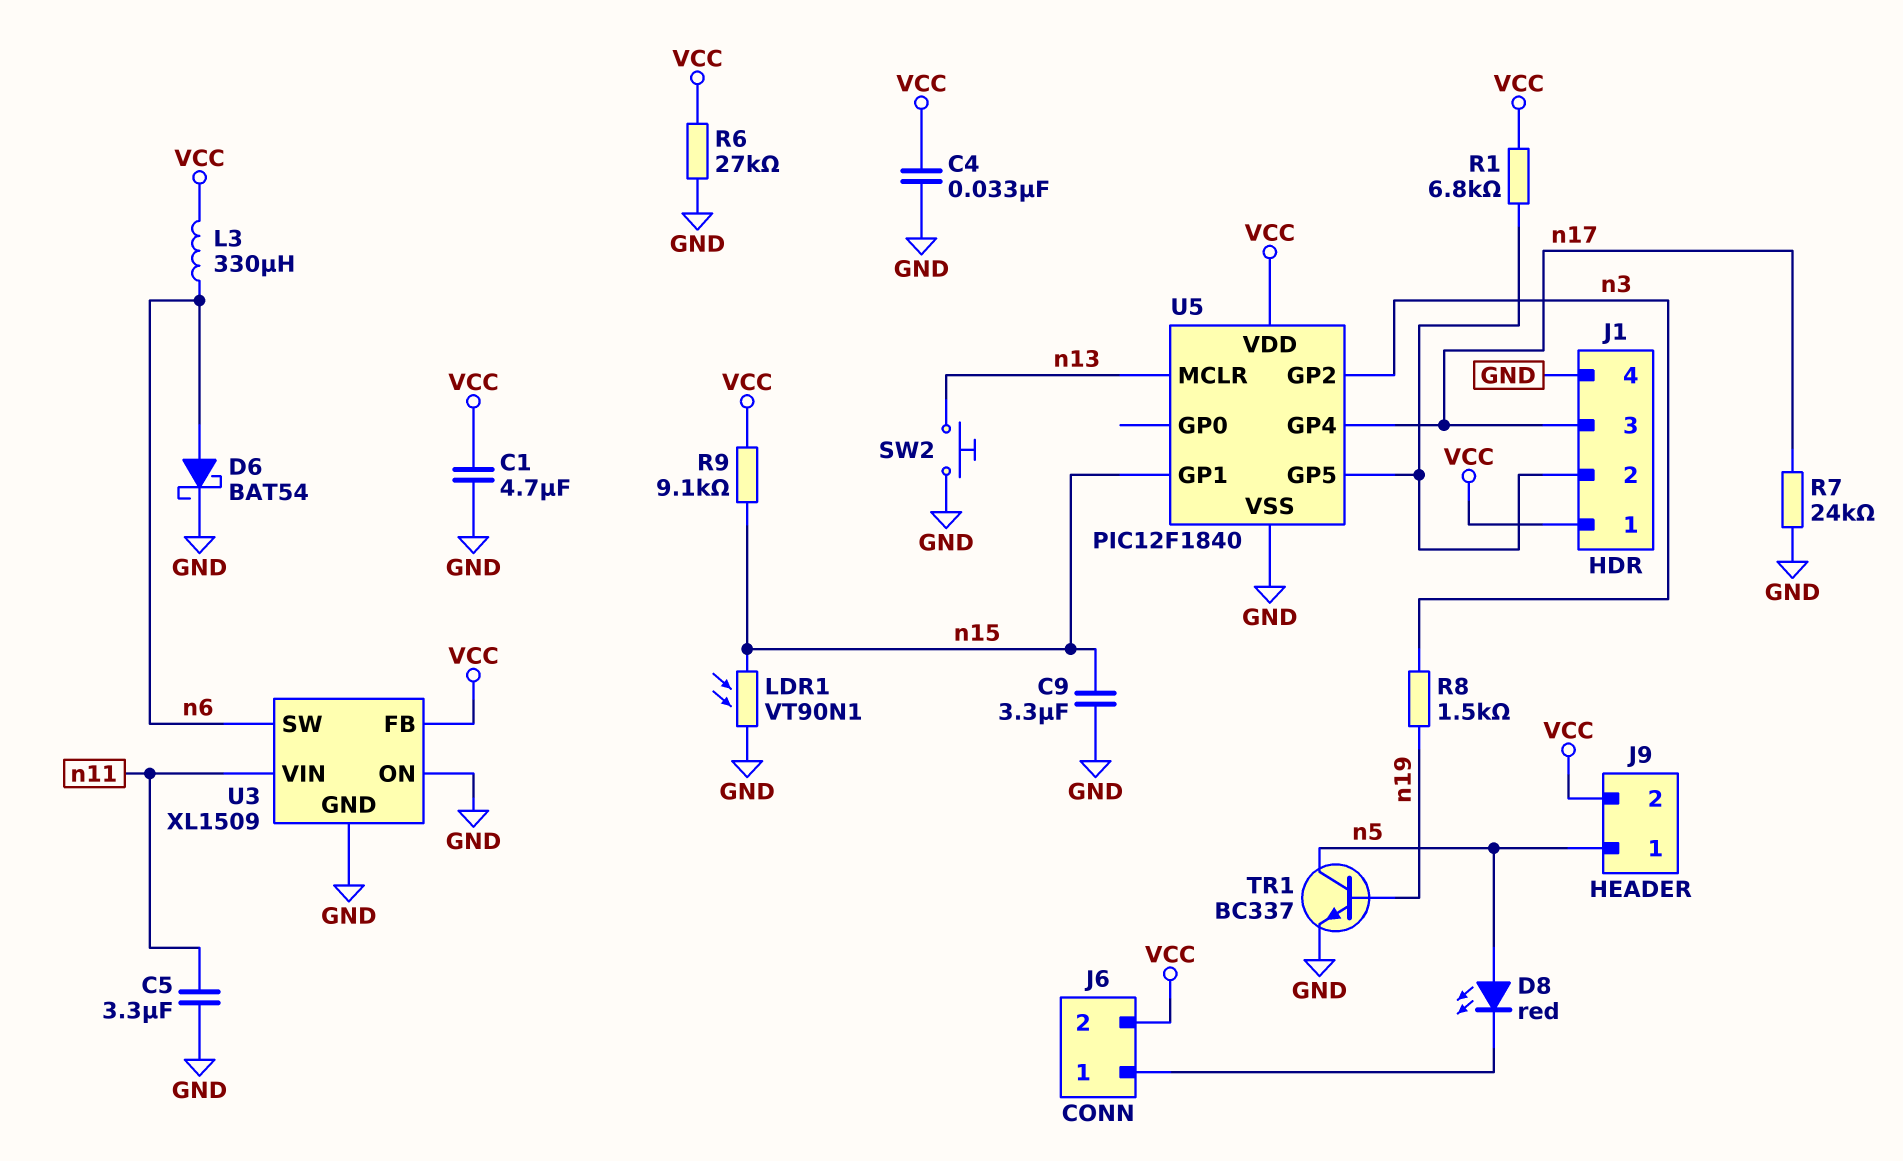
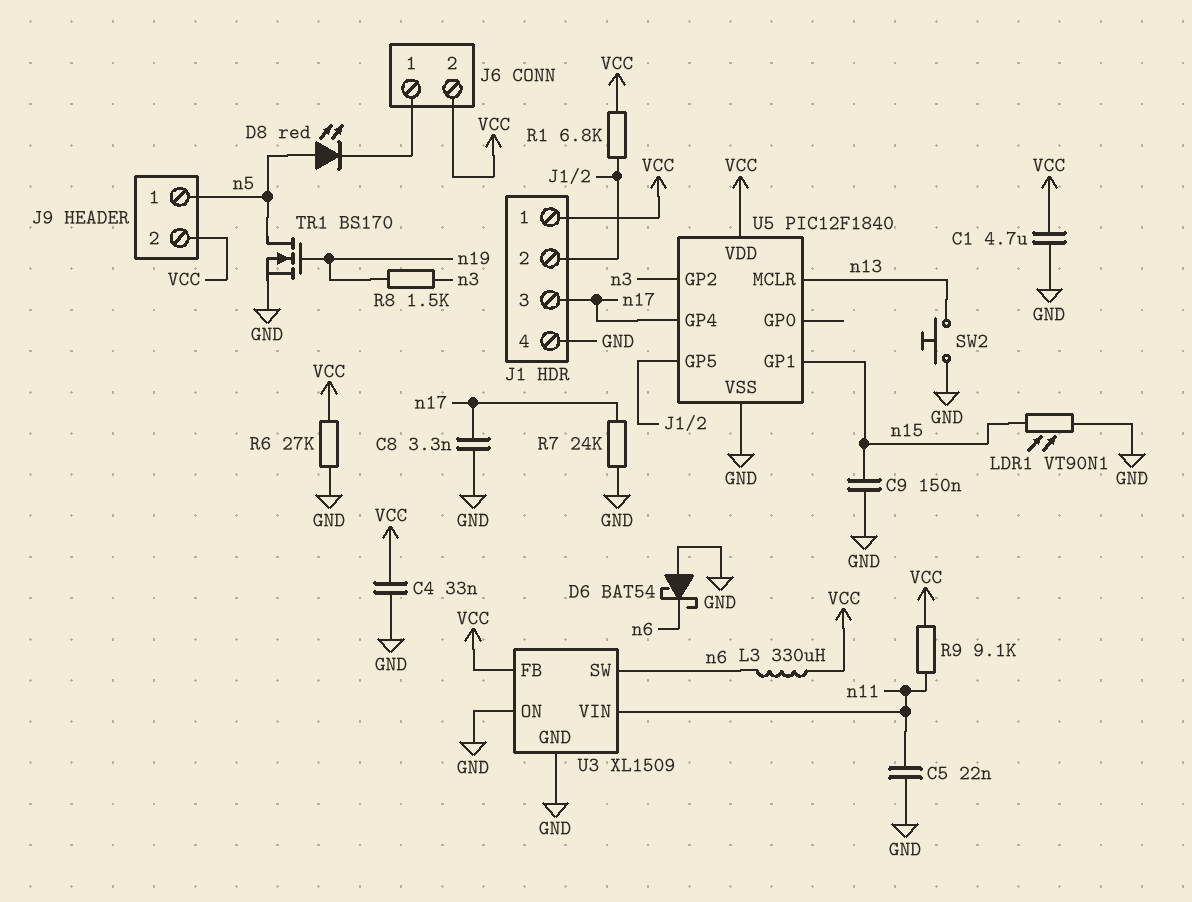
C5: 3.3uF (GND, n11) -> 22nF (GND, n11)
C8: none -> 3.3nF (GND, n17)
C9: 3.3uF (GND, n15) -> 150nF (GND, n15)
D6: schottky BAT54 (A n6, K GND) -> schottky BAT54 (A GND, K n6)
R9: 9.1k (VCC, n15) -> 9.1k (VCC, n11)
TR1: NPN BC337 (B n19, C n5, E GND) -> NMOS BS170 (G n19, D n5, S GND)

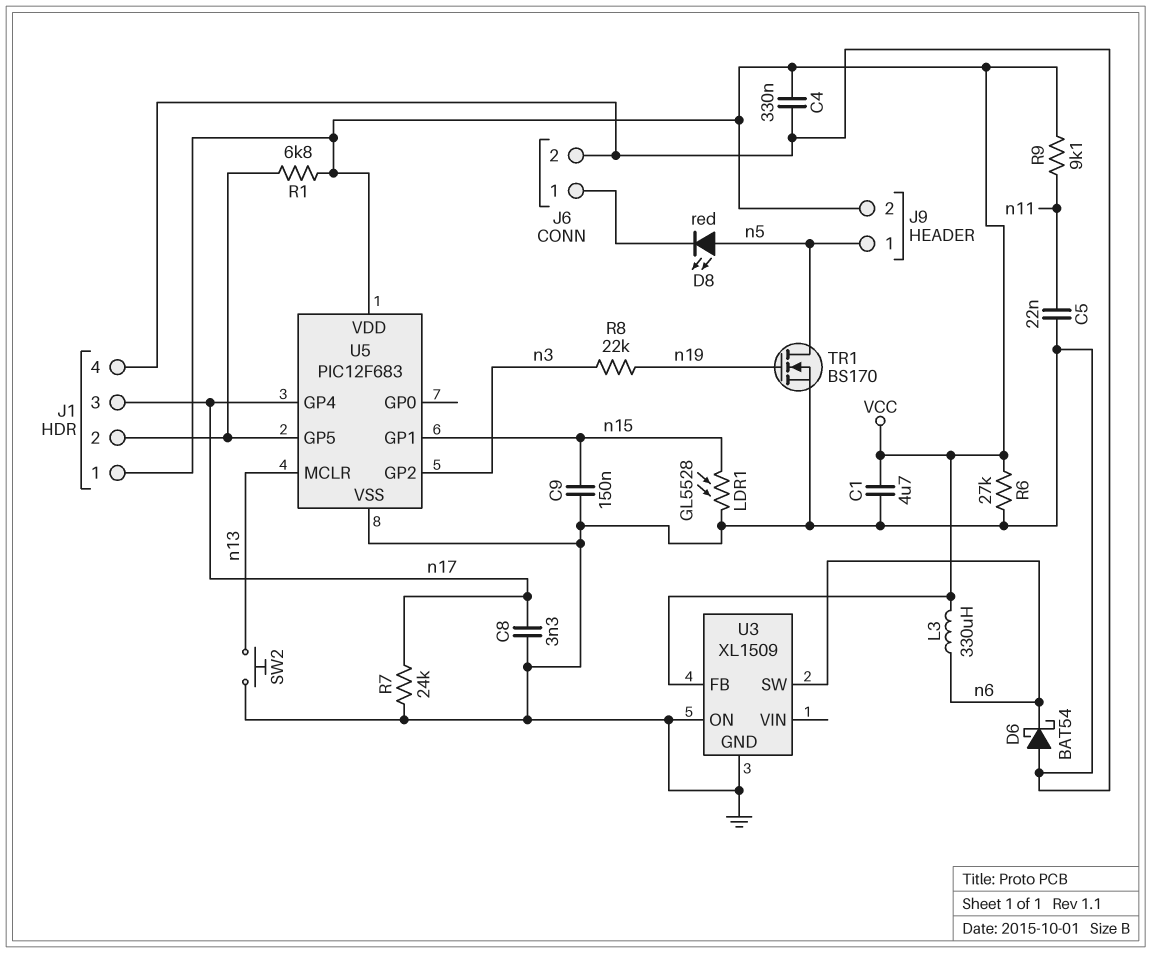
C4: 33nF (GND, VCC) -> 330nF (GND, VCC)
J6 pin 2: VCC -> GND
LDR1: VT90N1 (GND, n15) -> GL5528 (GND, n15)
R8: 1.5k (n3, n19) -> 22k (n3, n19)
U3 pin VIN: n11 -> none
U5: PIC12F1840 -> PIC12F683

